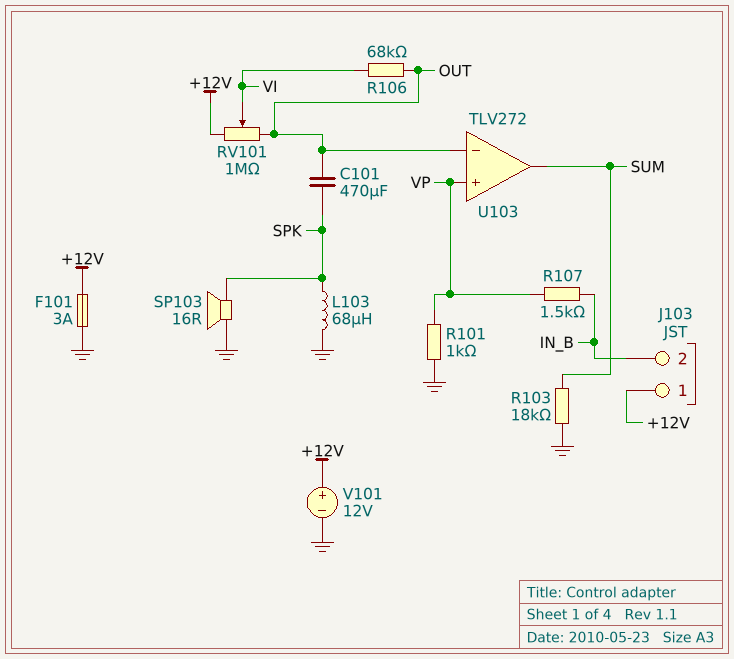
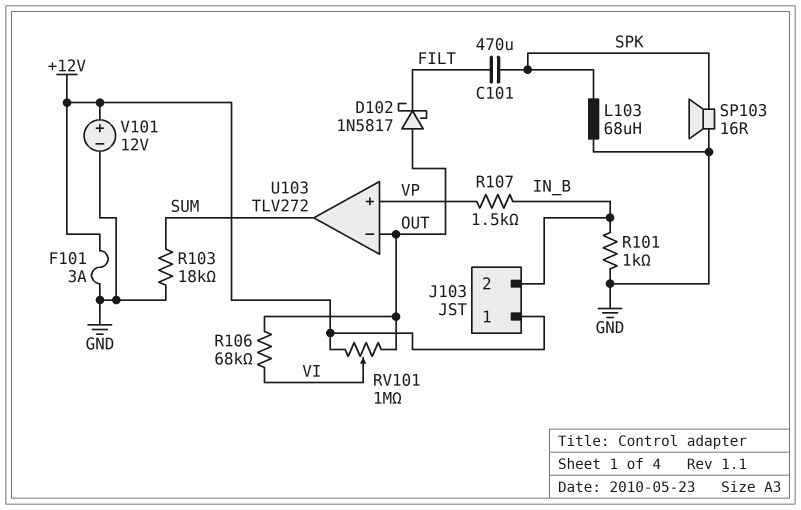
C101: 470uF (OUT, SPK) -> 470uF (FILT, SPK)
D102: none -> schottky 1N5817 (A OUT, K FILT)
R101: 1k (GND, VP) -> 1k (GND, IN_B)

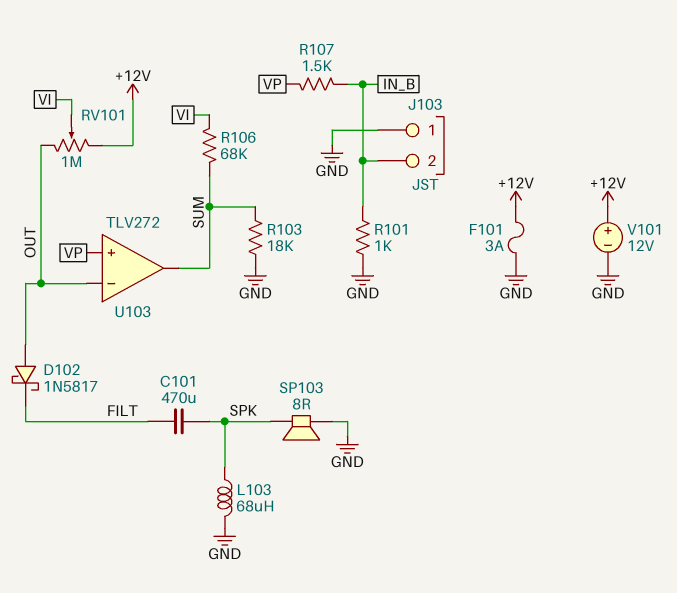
J103 pin 1: +12V -> GND
R106: 68k (OUT, VI) -> 68k (SUM, VI)
SP103: speaker 16R (GND, SPK) -> speaker 8R (GND, SPK)

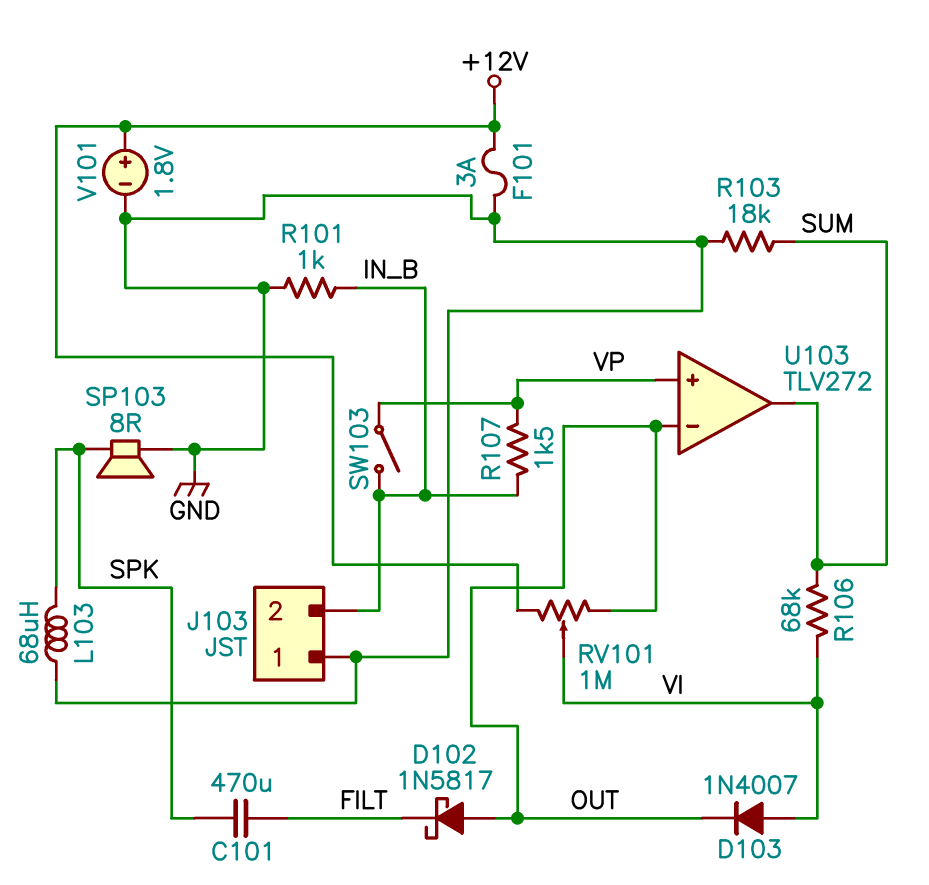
D103: none -> diode 1N4007 (A VI, K OUT)
SW103: none -> switch (IN_B, VP)
V101: 12V (plus +12V, minus GND) -> 1.8V (plus +12V, minus GND)

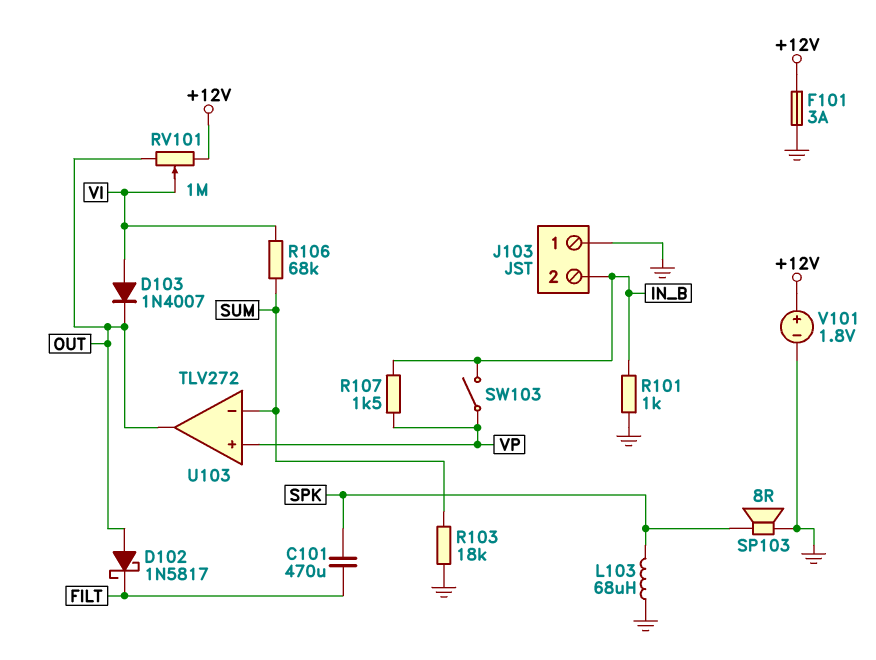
U103 pin in-: OUT -> SUM
U103 pin out: SUM -> OUT

